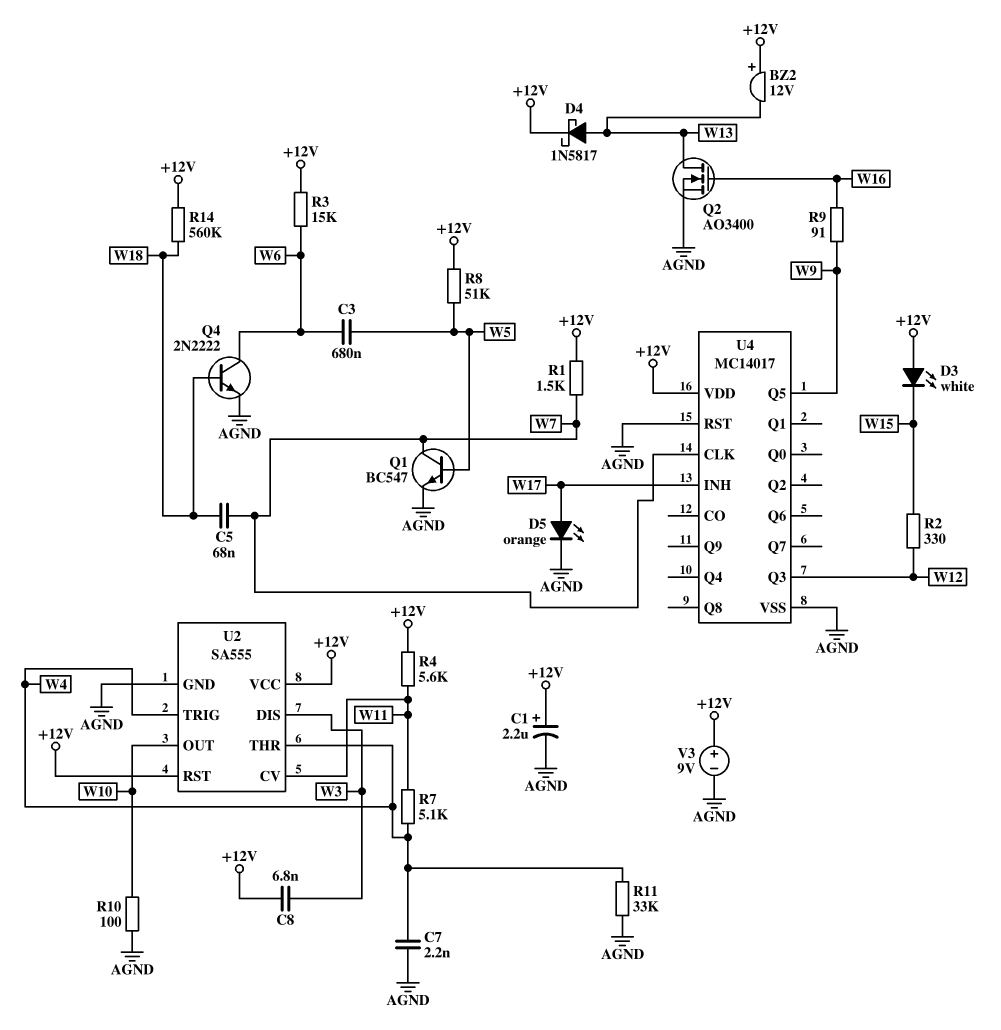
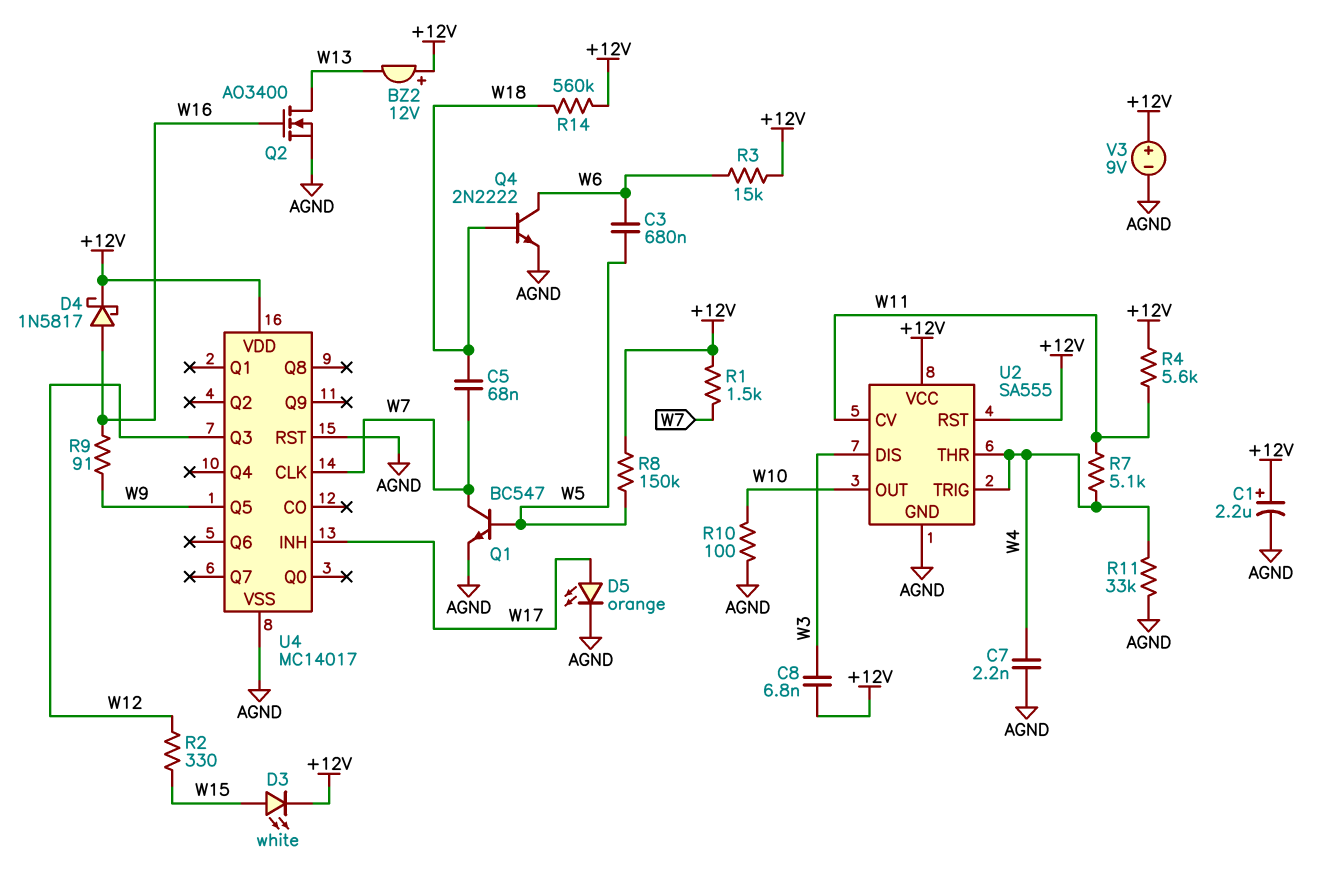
D3: LED white (A +12V, K W15) -> LED white (A W15, K +12V)
D4: schottky 1N5817 (A W13, K +12V) -> schottky 1N5817 (A W16, K +12V)
R8: 51k (+12V, W5) -> 150k (+12V, W5)

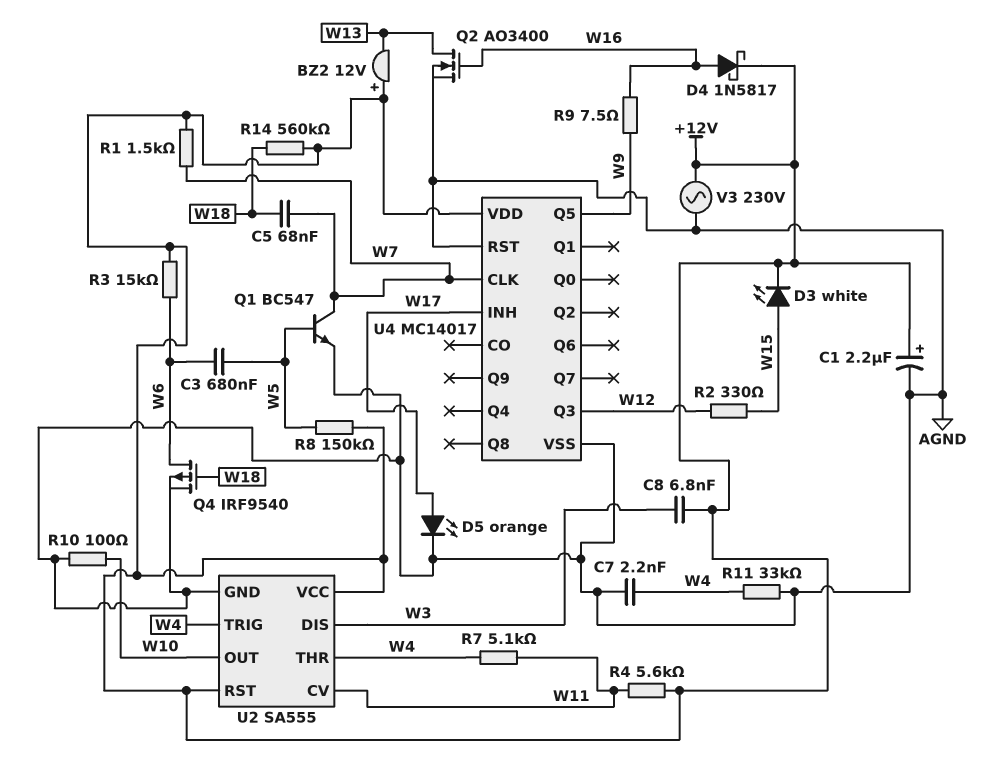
Q4: NPN 2N2222 (B W18, C W6, E AGND) -> PMOS IRF9540 (G W18, D W6, S AGND)
R9: 91 (W9, W16) -> 7.5 (W9, W16)
V3: 9V (plus +12V, minus AGND) -> AC 230V (+12V, AGND)

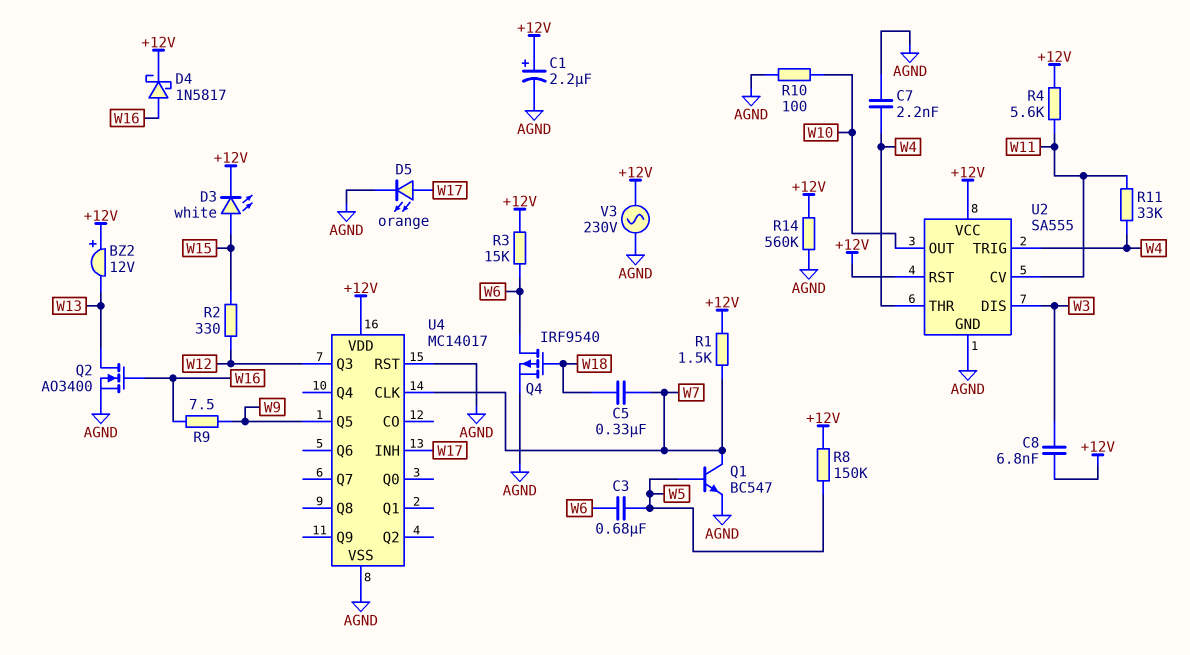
C5: 68nF (W7, W18) -> 330nF (W7, W18)
R7: 5.1k (W4, W11) -> none
R11: 33k (AGND, W4) -> 33k (W4, W11)
R14: 560k (+12V, W18) -> 560k (+12V, AGND)

